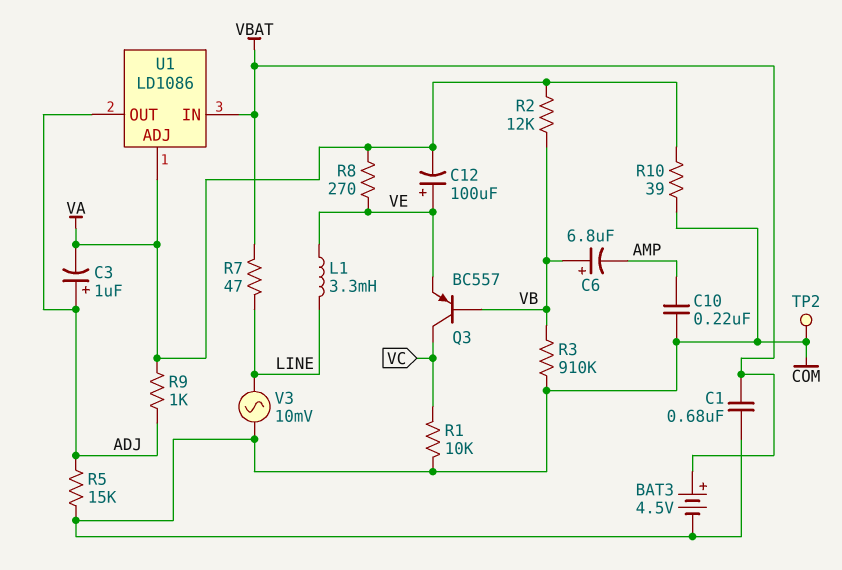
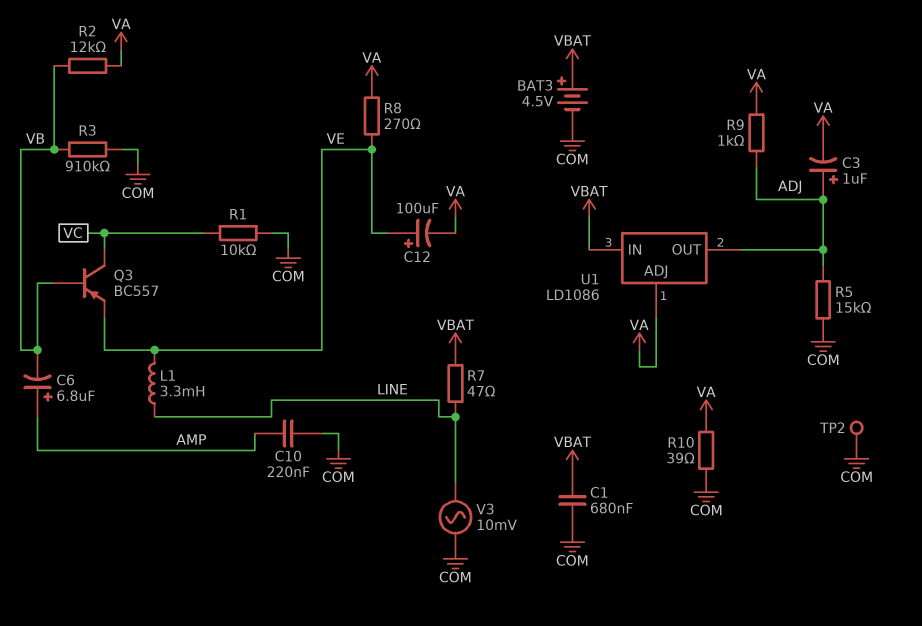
C6: 6.8uF (plus VB, minus AMP) -> 6.8uF (plus AMP, minus VB)

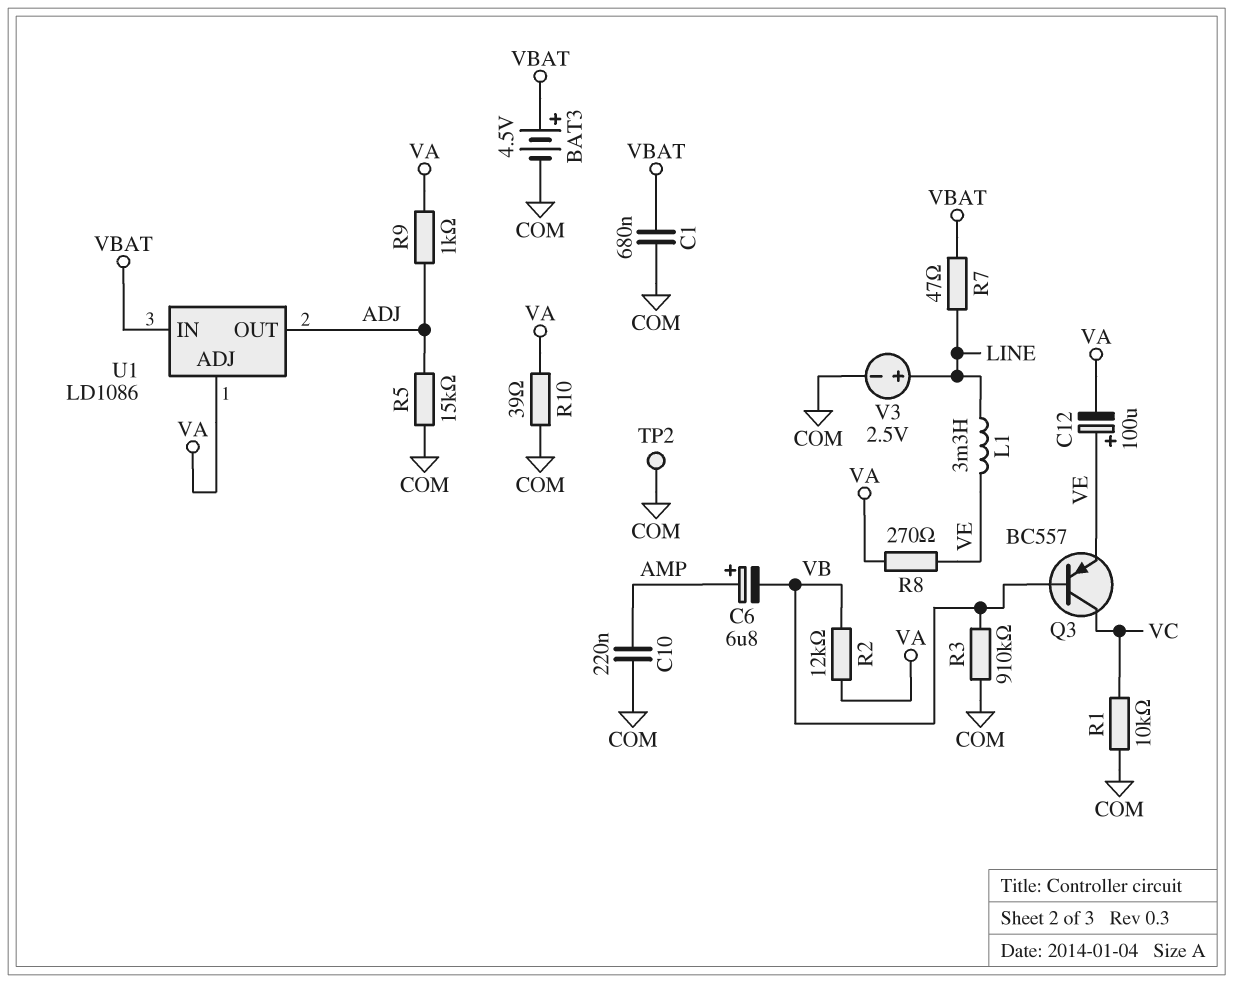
C3: 1uF (plus ADJ, minus VA) -> none
V3: AC 10mV (COM, LINE) -> 2.5V (plus LINE, minus COM)

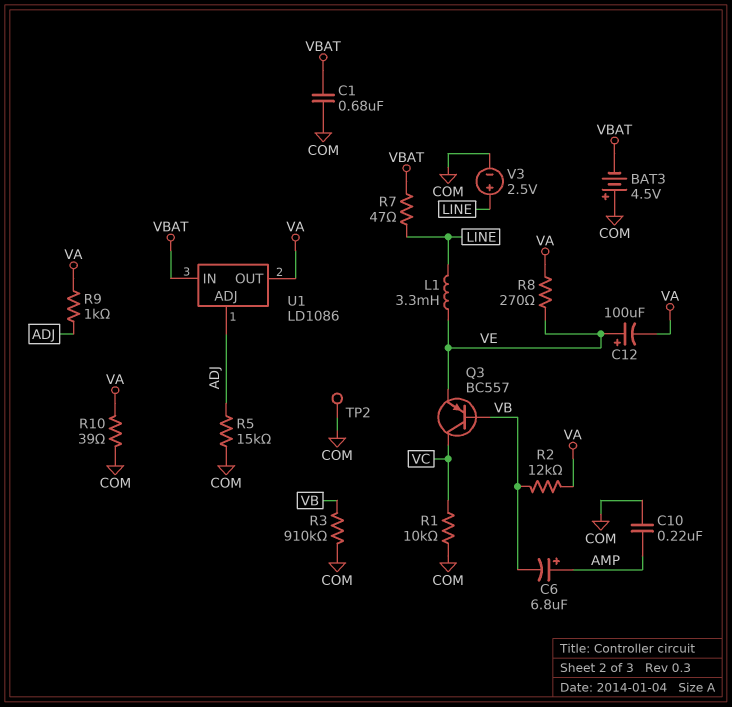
BAT3: 4.5V (plus VBAT, minus COM) -> 4.5V (plus COM, minus VBAT)
U1 pin ADJ: VA -> ADJ
U1 pin OUT: ADJ -> VA

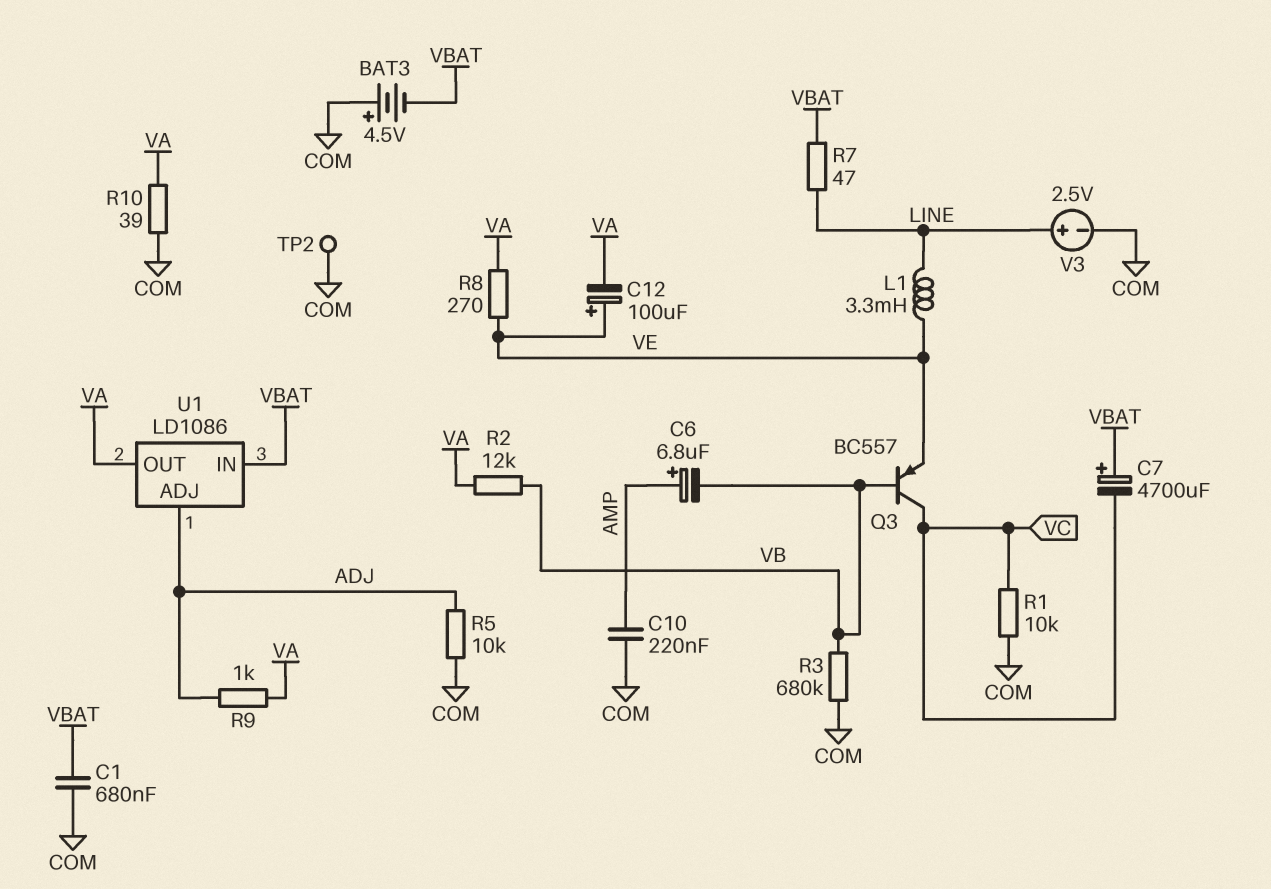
C7: none -> 4700uF (plus VBAT, minus VC)
R3: 910k (COM, VB) -> 680k (COM, VB)
R5: 15k (ADJ, COM) -> 10k (ADJ, COM)

